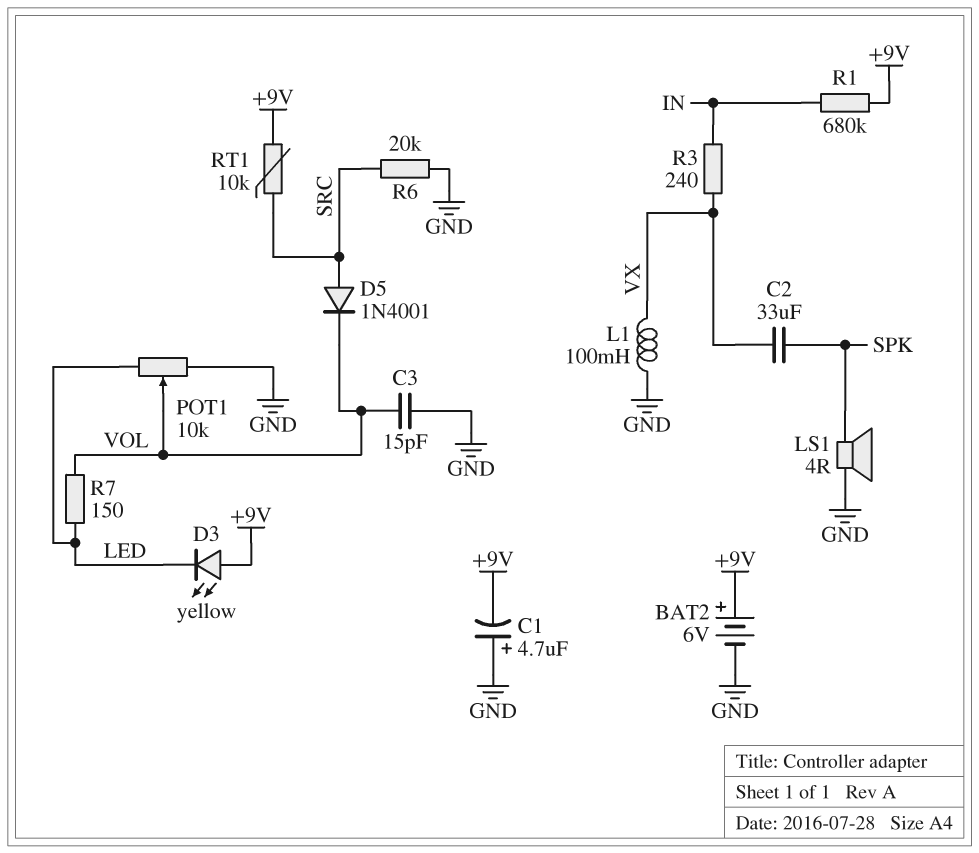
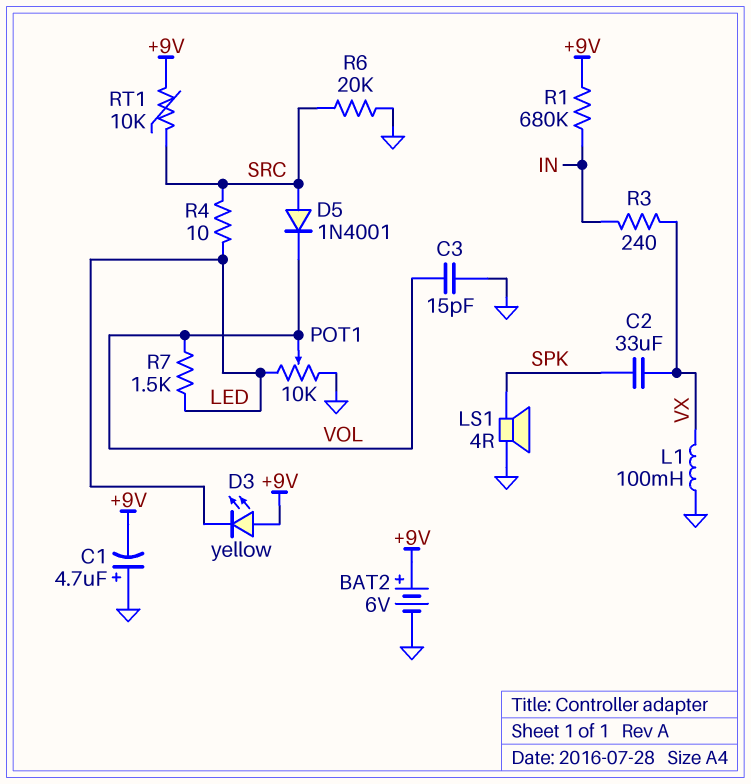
R4: none -> 10 (LED, SRC)
R7: 150 (LED, VOL) -> 1.5k (LED, VOL)

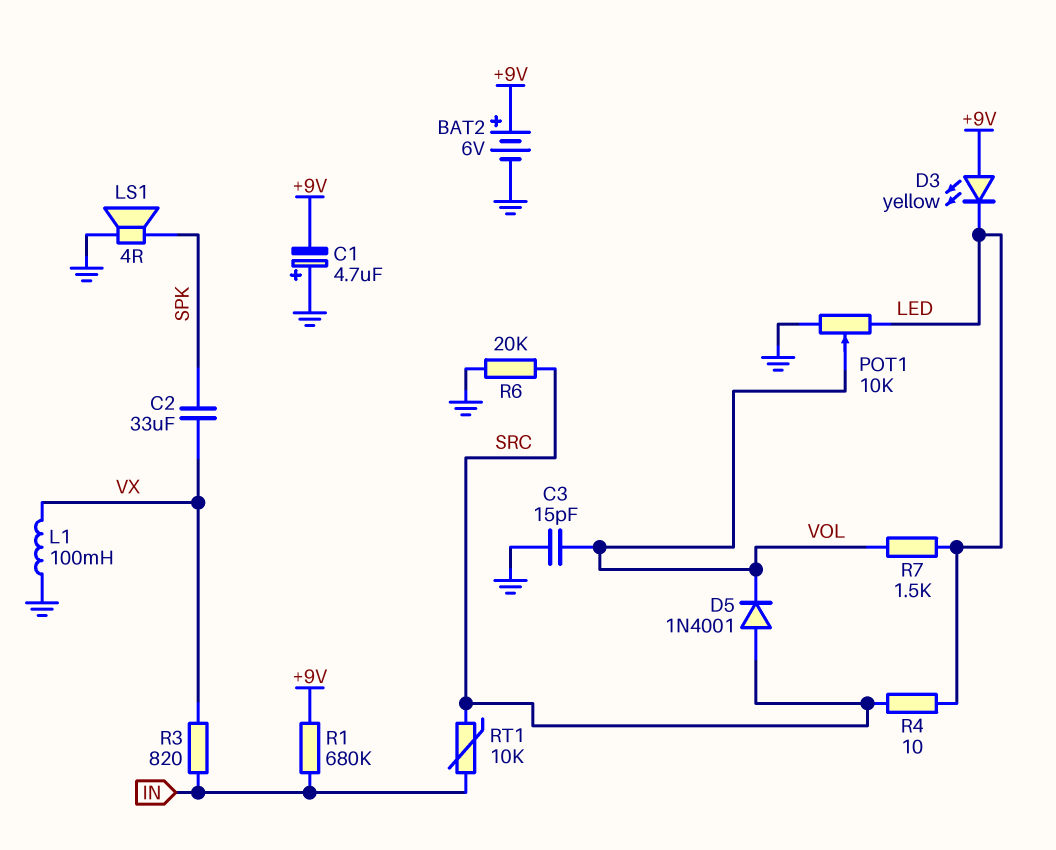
R3: 240 (IN, VX) -> 820 (IN, VX)
RT1: 10k (+9V, SRC) -> 10k (IN, SRC)

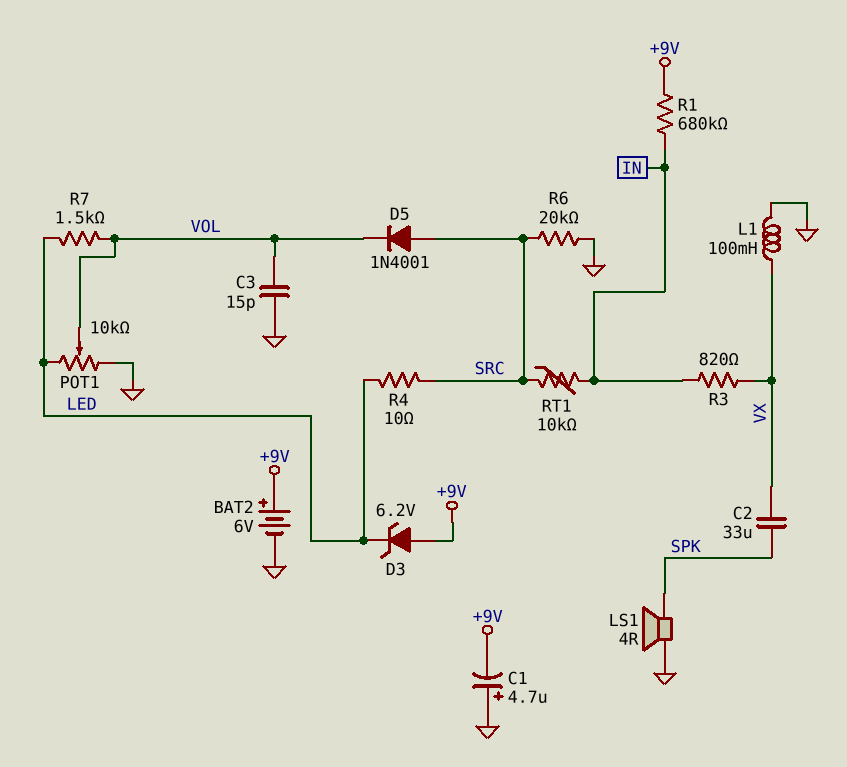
D3: LED yellow (A +9V, K LED) -> zener 6.2V (A +9V, K LED)

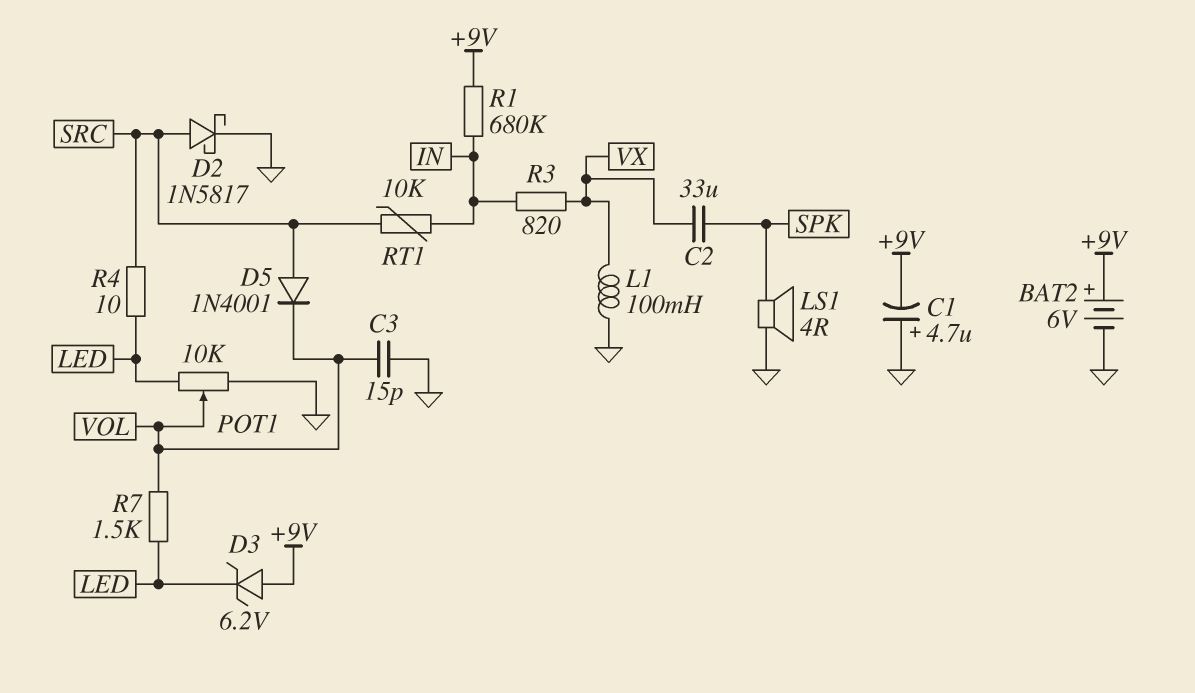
D2: none -> schottky 1N5817 (A SRC, K GND)
R6: 20k (GND, SRC) -> none

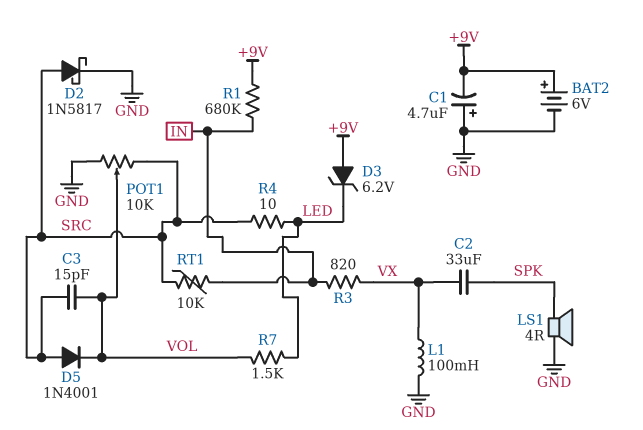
C3: 15pF (GND, VOL) -> 15pF (SRC, VOL)
POT1: 10k (GND, LED, wiper VOL) -> 10k (GND, SRC, wiper VOL)

